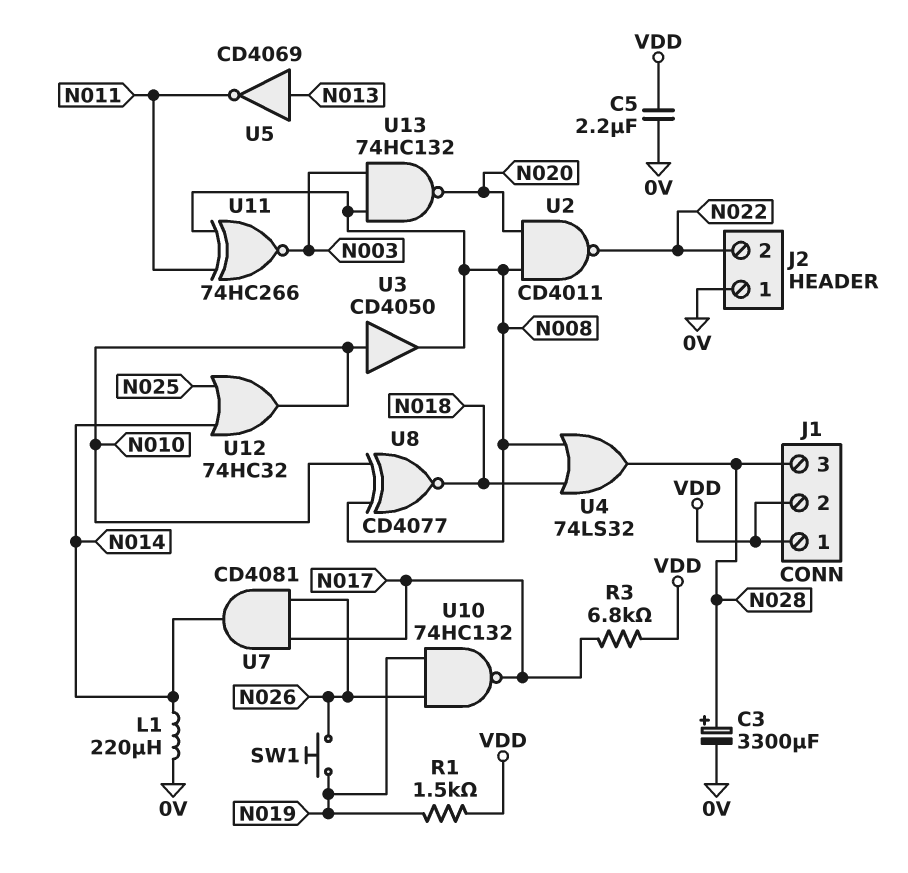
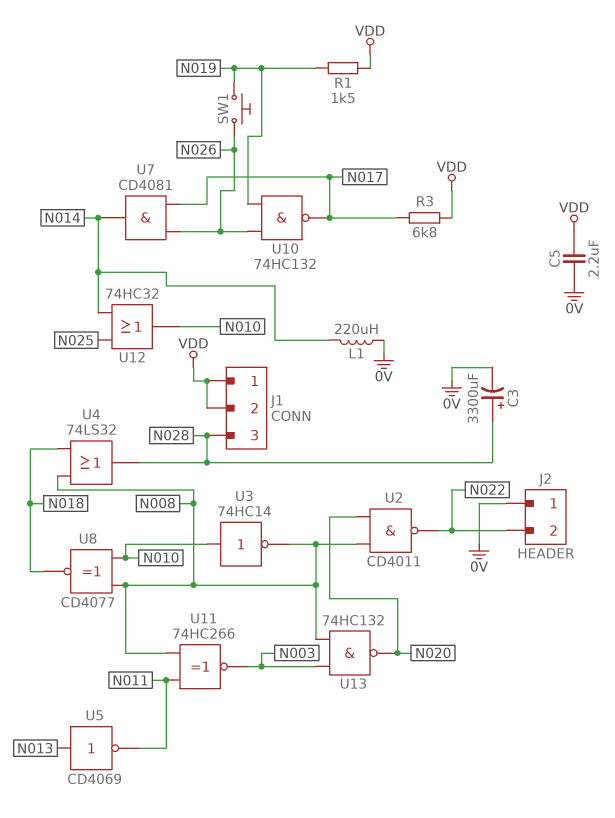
U3: buffer CD4050 (in N010, out N008) -> NOT 74HC14 (in N010, out N008)

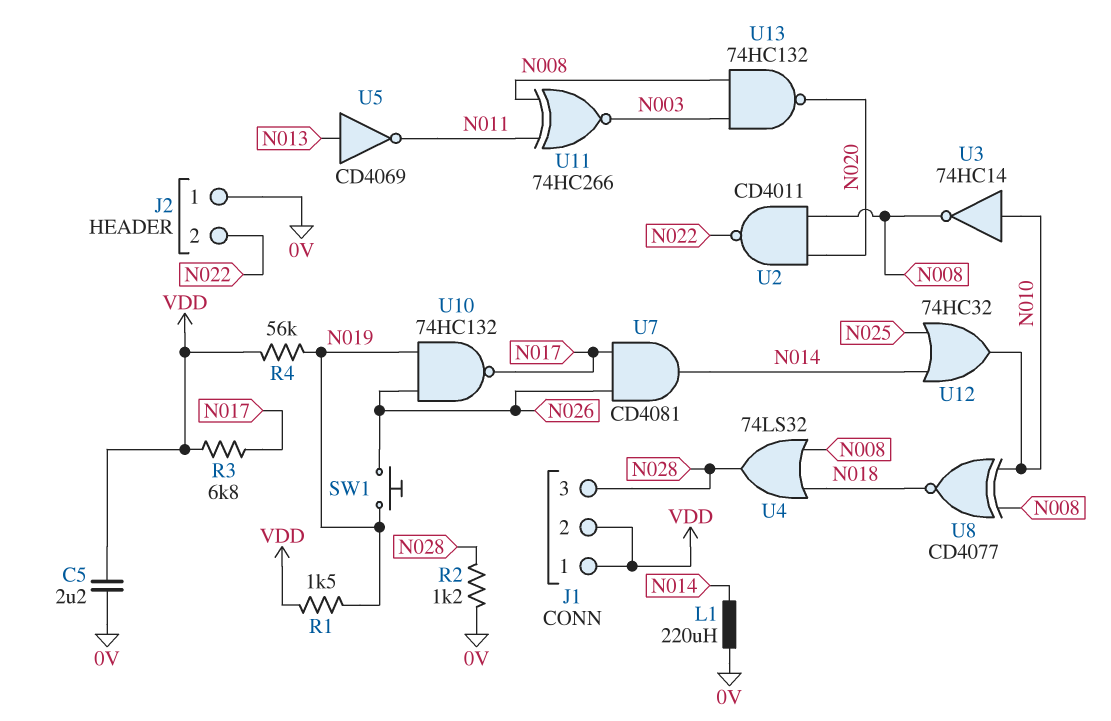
C3: 3300uF (plus N028, minus 0V) -> none
R2: none -> 1.2k (0V, N028)
R4: none -> 56k (N019, VDD)

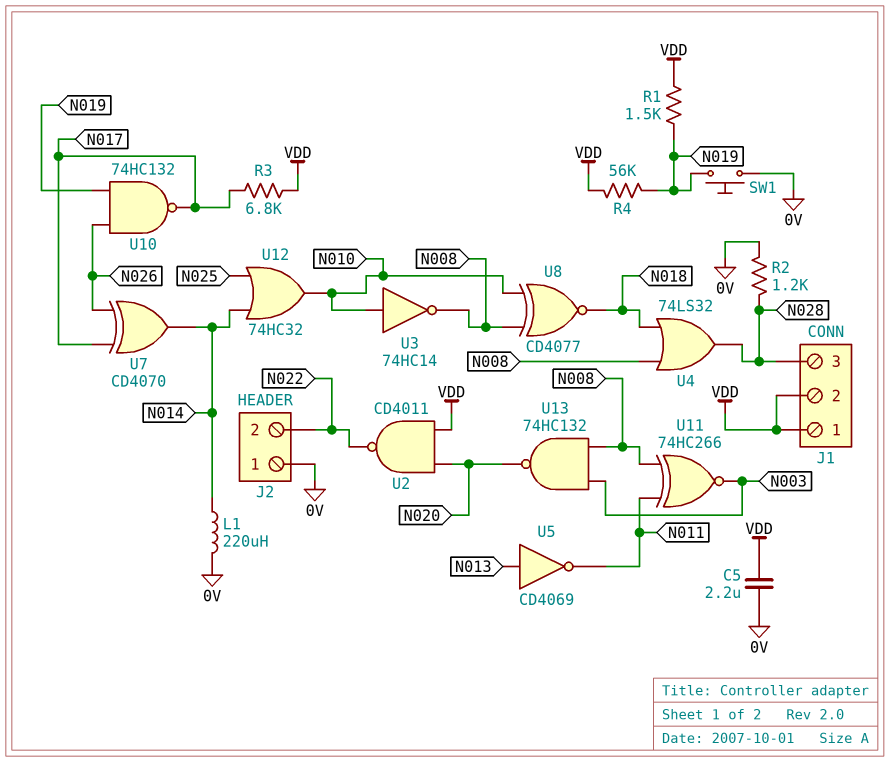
SW1: button (N019, N026) -> button (0V, N019)
U2: NAND CD4011 (in N008, in N020, out N022) -> NAND CD4011 (in N020, in VDD, out N022)
U7: AND CD4081 (in N017, in N026, out N014) -> XOR CD4070 (in N017, in N026, out N014)

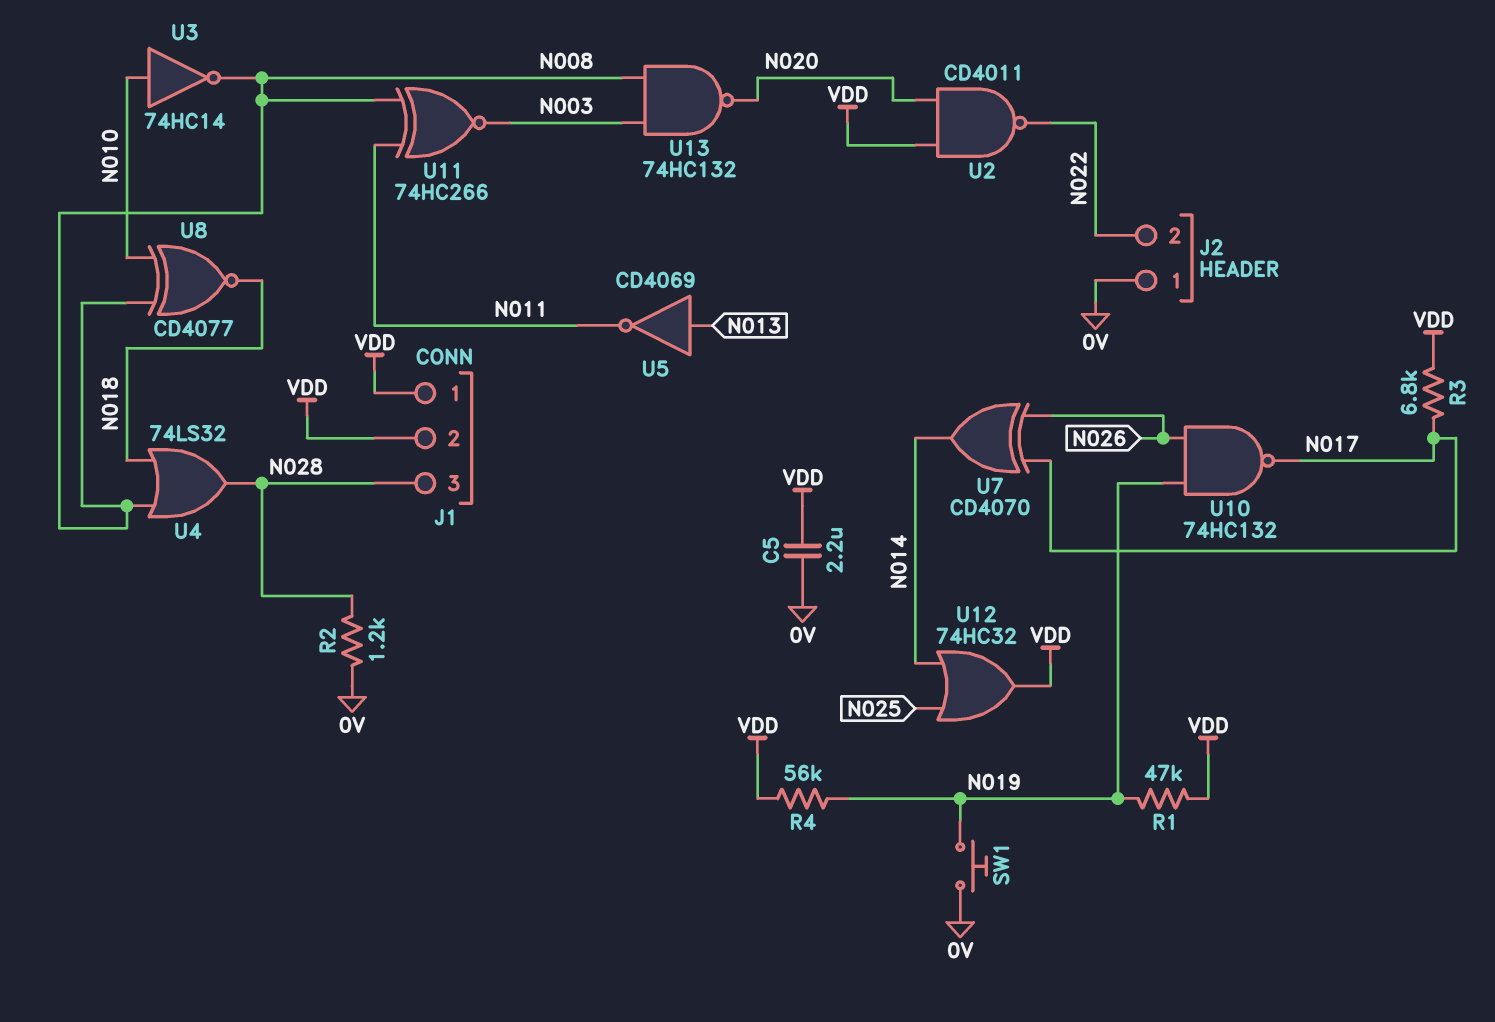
L1: 220uH (0V, N014) -> none
R1: 1.5k (N019, VDD) -> 47k (N019, VDD)
U12: OR 74HC32 (in N014, in N025, out N010) -> OR 74HC32 (in N014, in N025, out VDD)

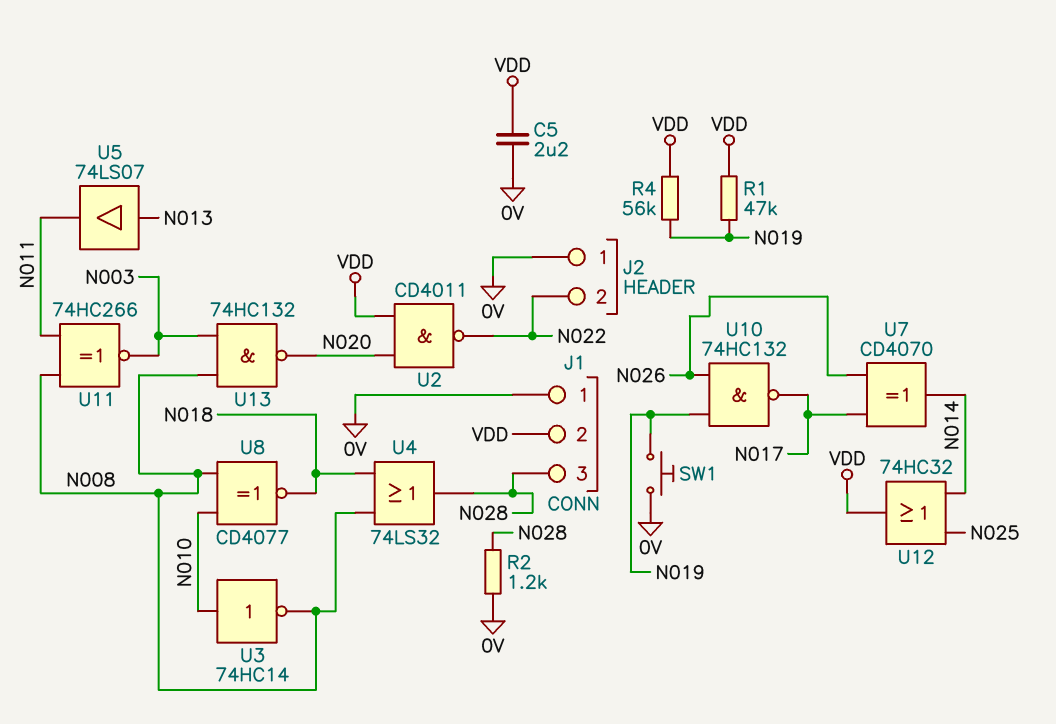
J1 pin 1: VDD -> 0V
R3: 6.8k (N017, VDD) -> none
U5: NOT CD4069 (in N013, out N011) -> buffer 74LS07 (in N013, out N011)

